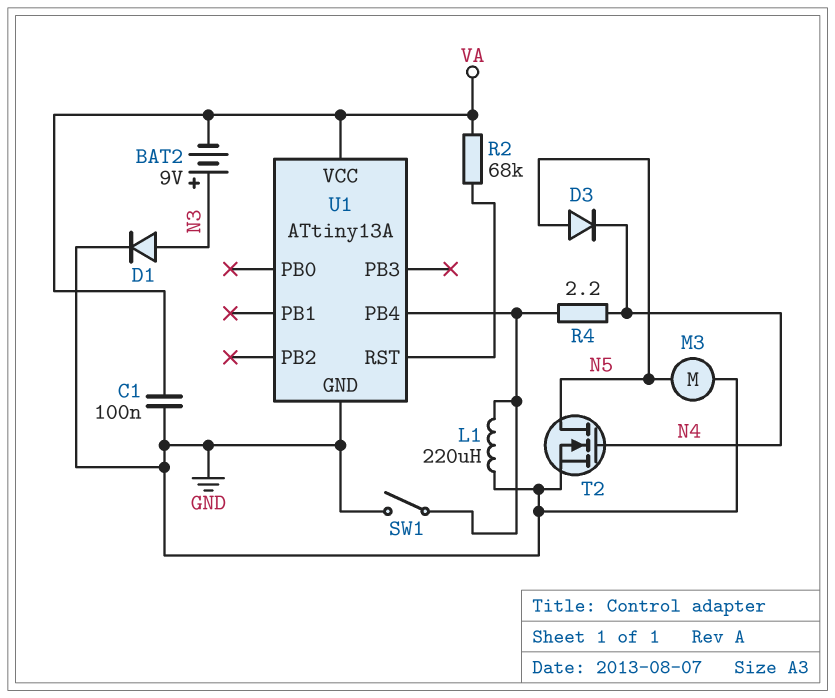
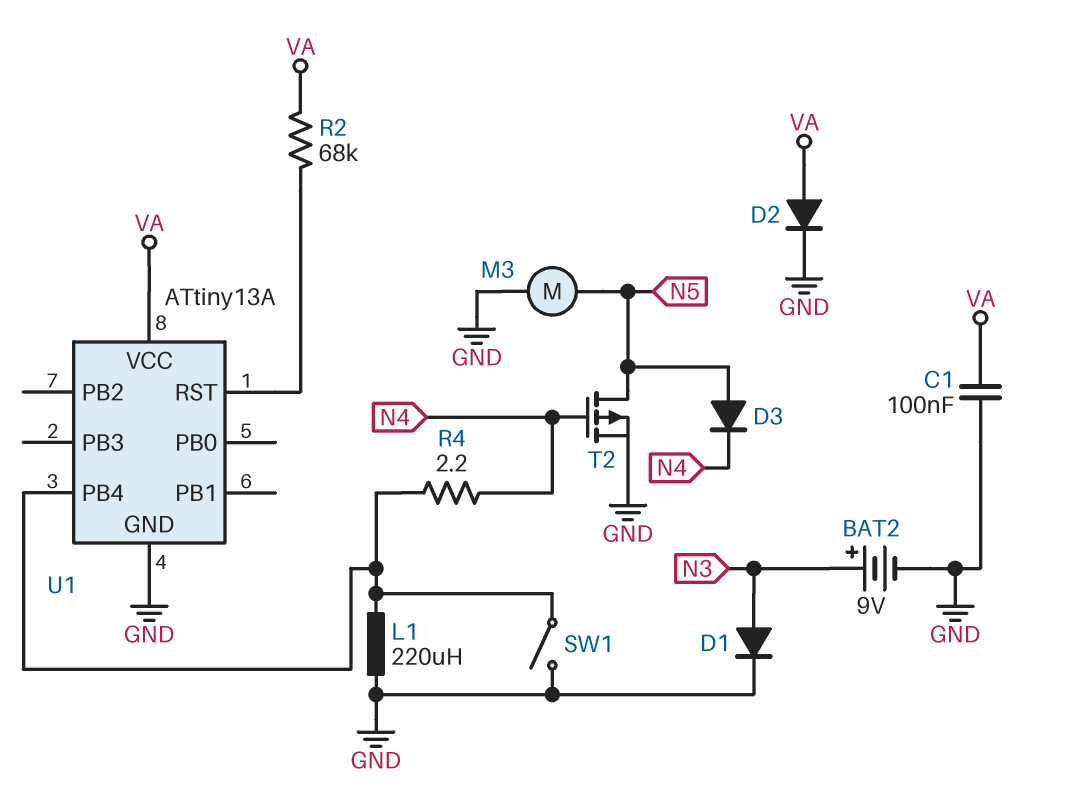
BAT2: 9V (plus N3, minus VA) -> 9V (plus N3, minus GND)
D2: none -> diode (A VA, K GND)
T2: NMOS (G N4, D N5, S GND) -> PMOS (G N4, D N5, S GND)

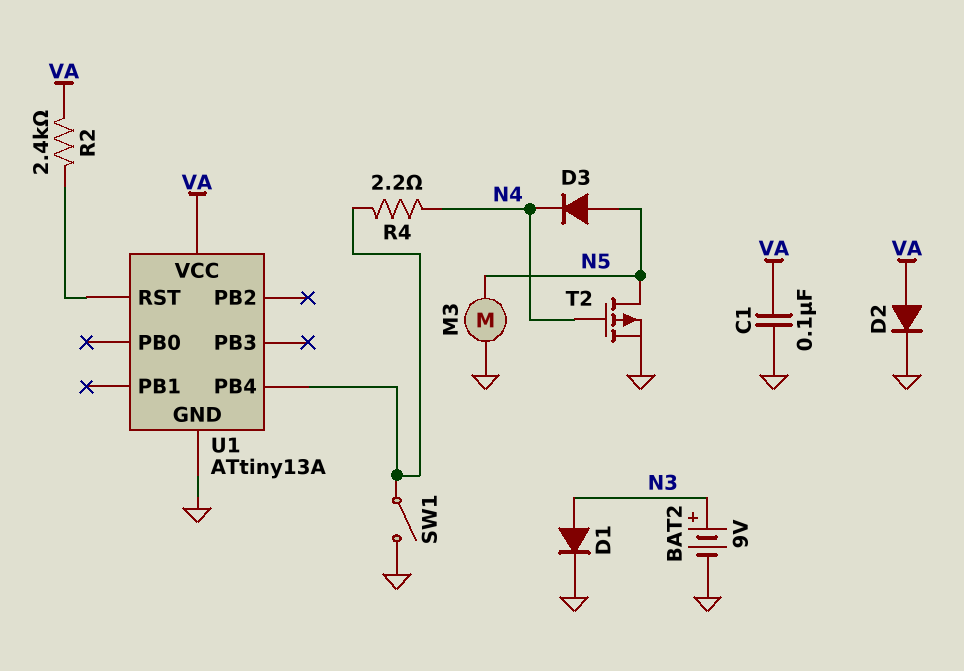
L1: 220uH (GND, U1/PB4) -> none
R2: 68k (U1/RST, VA) -> 2.4k (U1/RST, VA)

